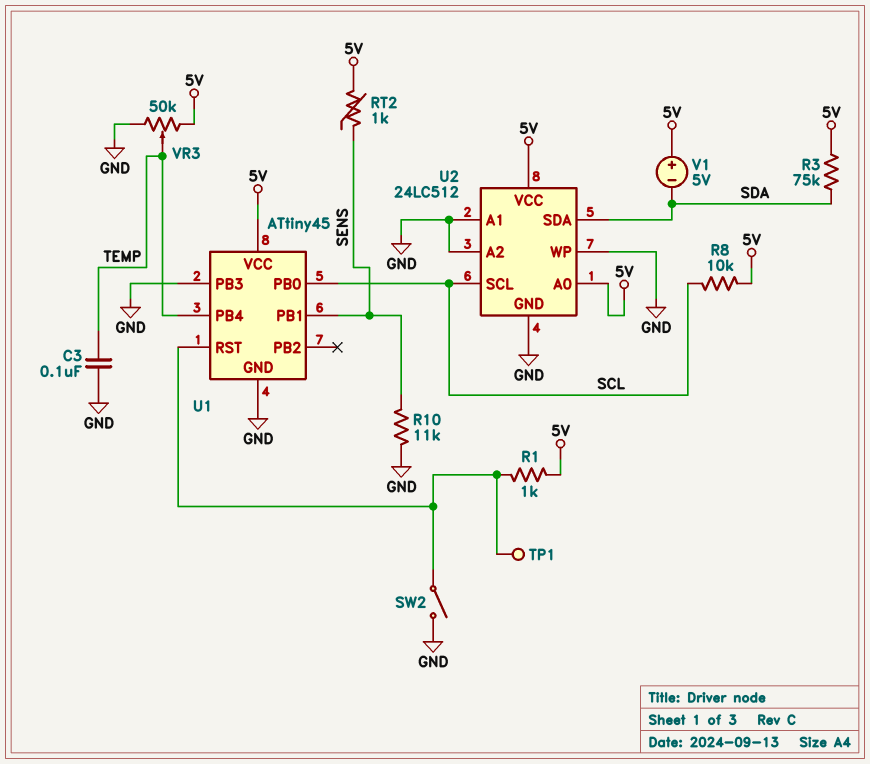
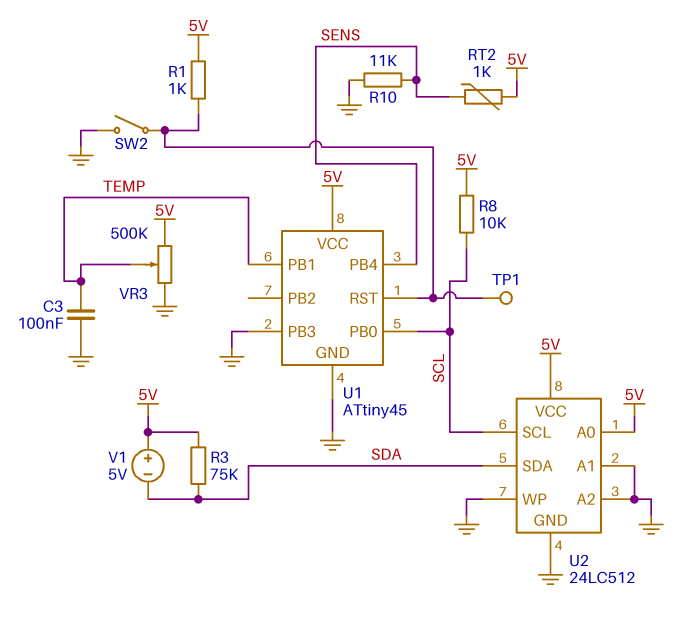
U1 pin PB1: SENS -> TEMP
U1 pin PB4: TEMP -> SENS
VR3: 50k (5V, GND, wiper TEMP) -> 500k (5V, GND, wiper TEMP)

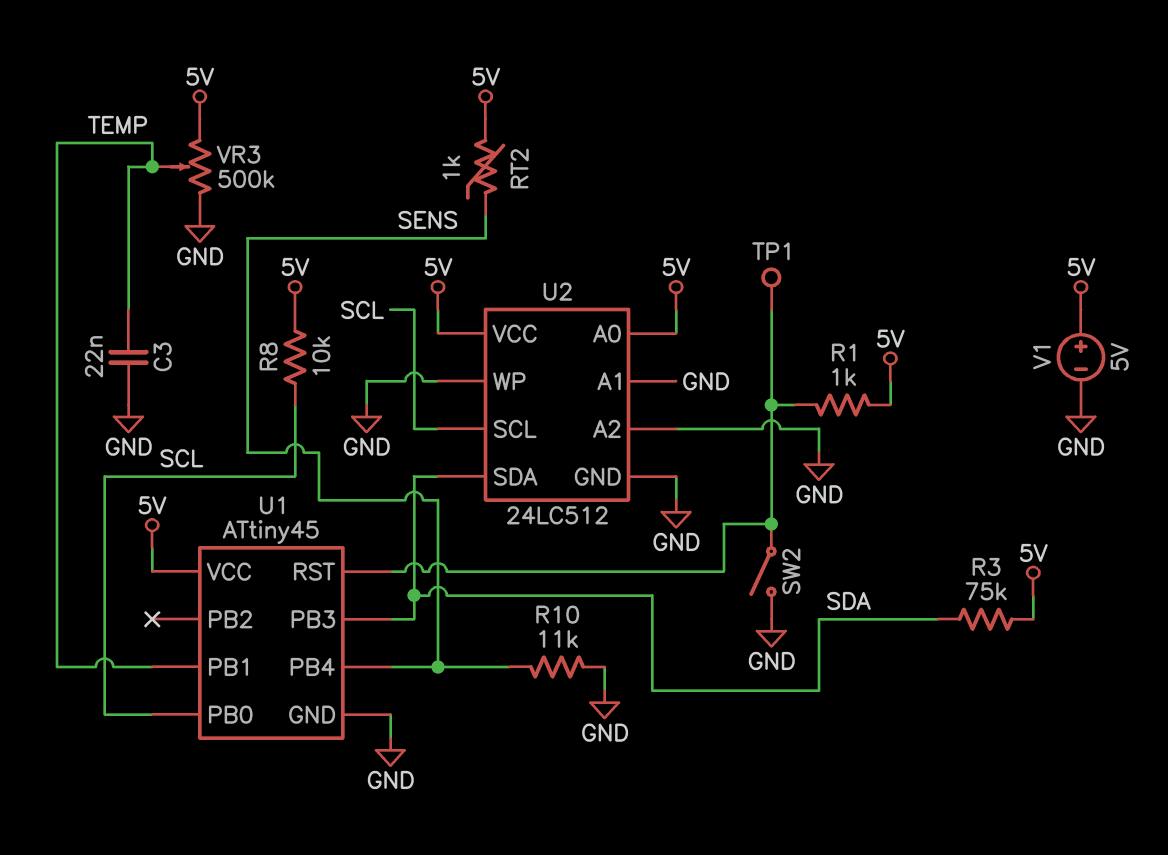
C3: 100nF (GND, TEMP) -> 22nF (GND, TEMP)
U1 pin PB3: GND -> SDA
V1: 5V (plus 5V, minus SDA) -> 5V (plus 5V, minus GND)

